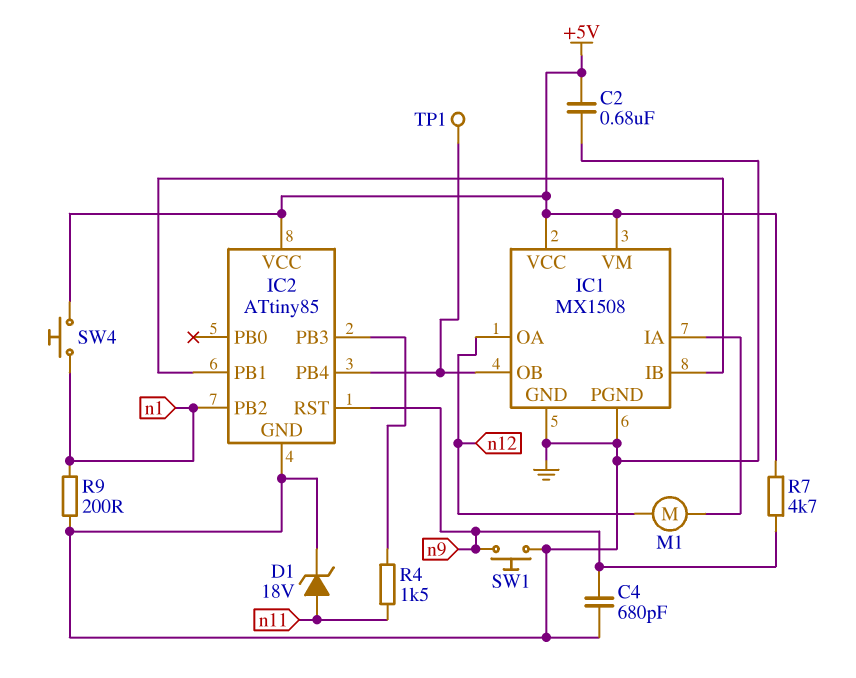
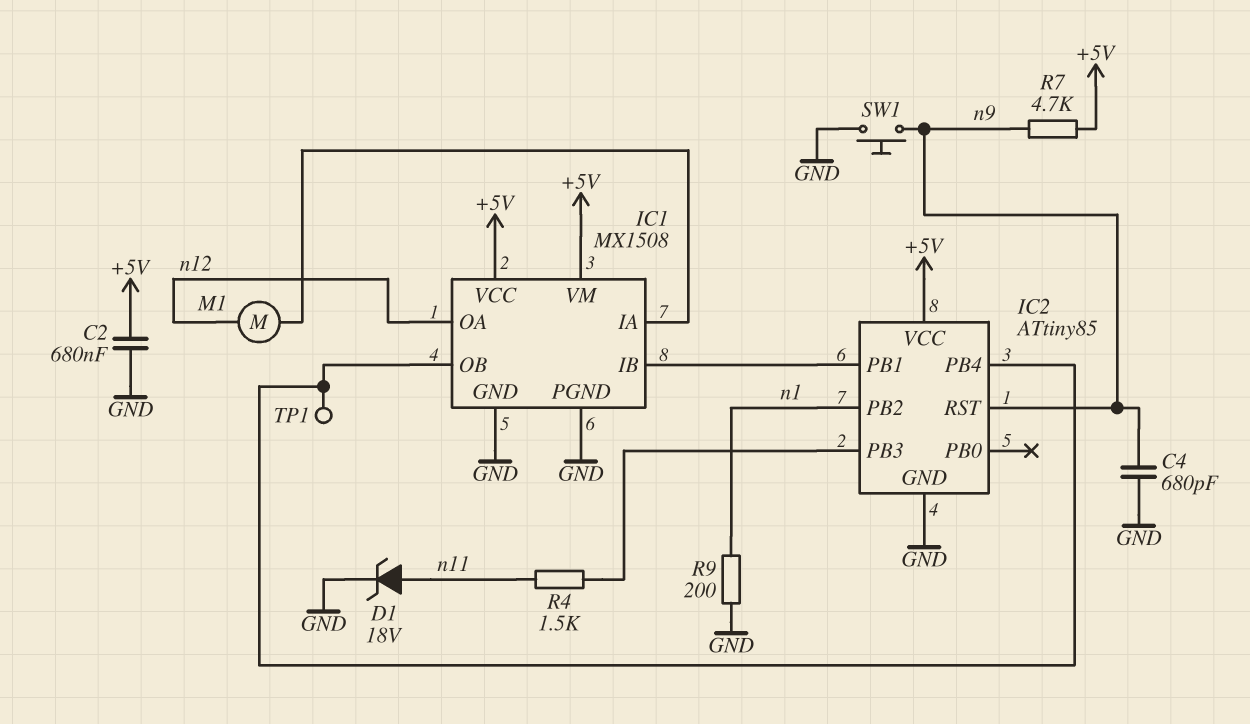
SW4: button (+5V, n1) -> none

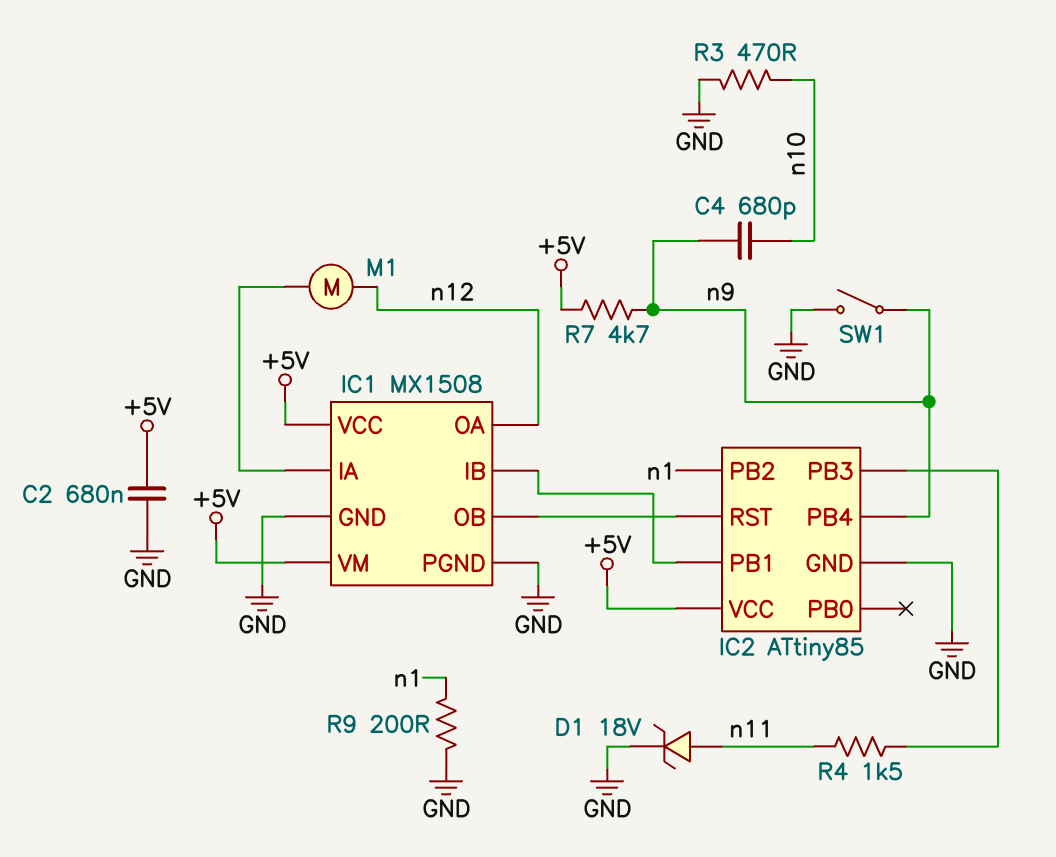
C4: 680pF (GND, n9) -> 680pF (n9, n10)
IC2 pin PB4: IC1/OB -> n9
IC2 pin RST: n9 -> IC1/OB
R3: none -> 470 (GND, n10)
SW1: button (GND, n9) -> switch (GND, n9)
TP1: test point (IC1/OB) -> none

